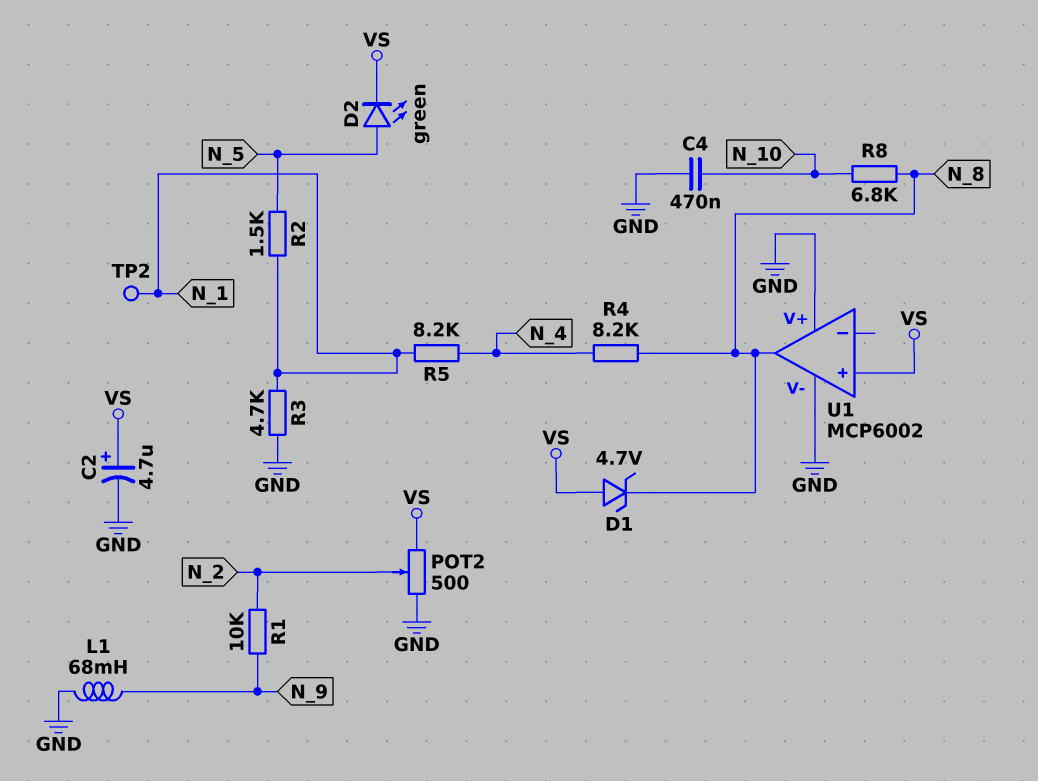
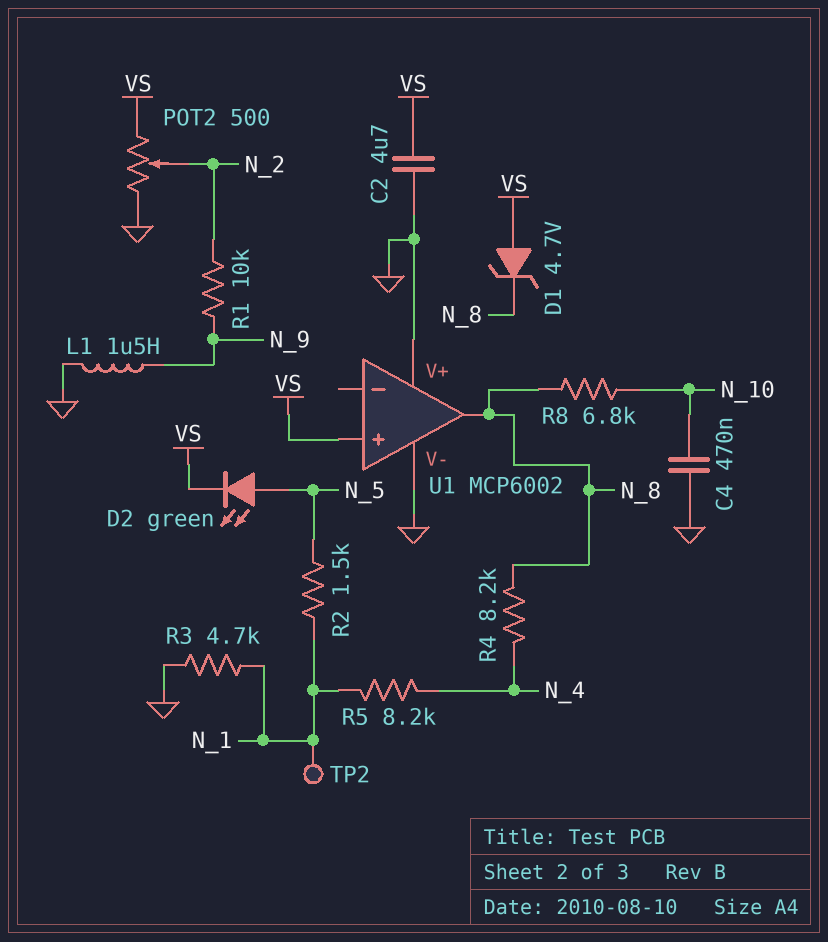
C2: 4.7uF (plus VS, minus GND) -> 4.7uF (GND, VS)
L1: 68mH (GND, N_9) -> 1.5uH (GND, N_9)

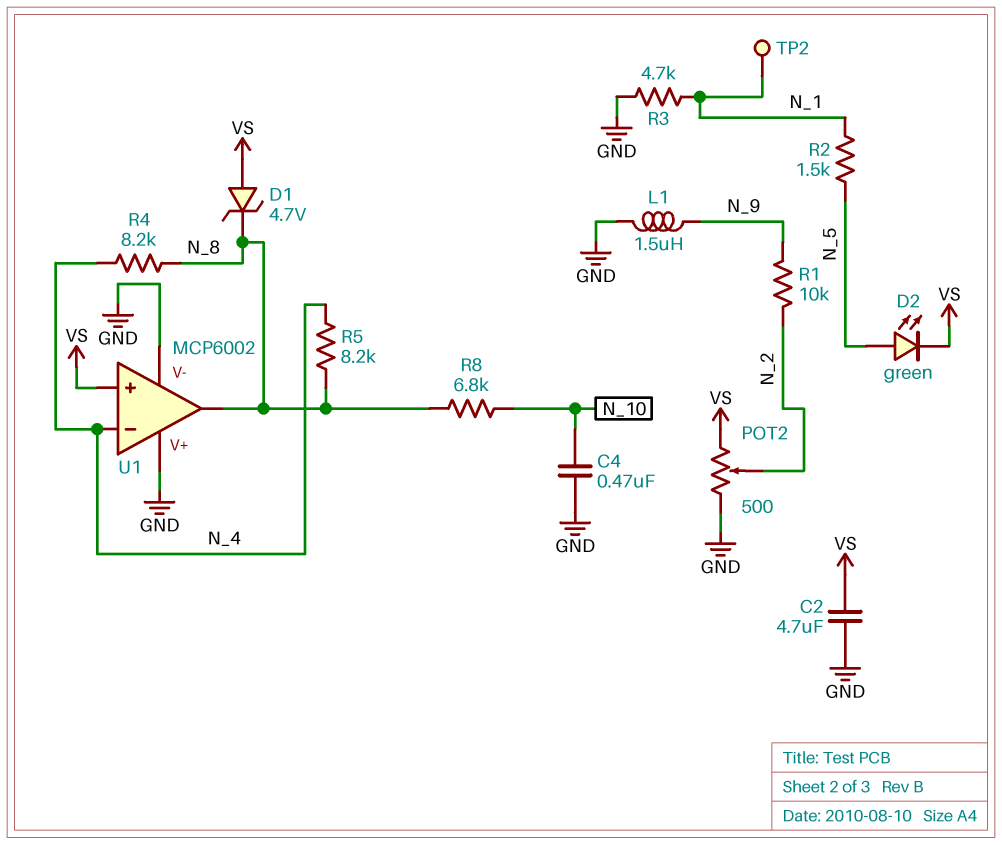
R5: 8.2k (N_1, N_4) -> 8.2k (N_4, N_8)
U1 pin in-: none -> N_4

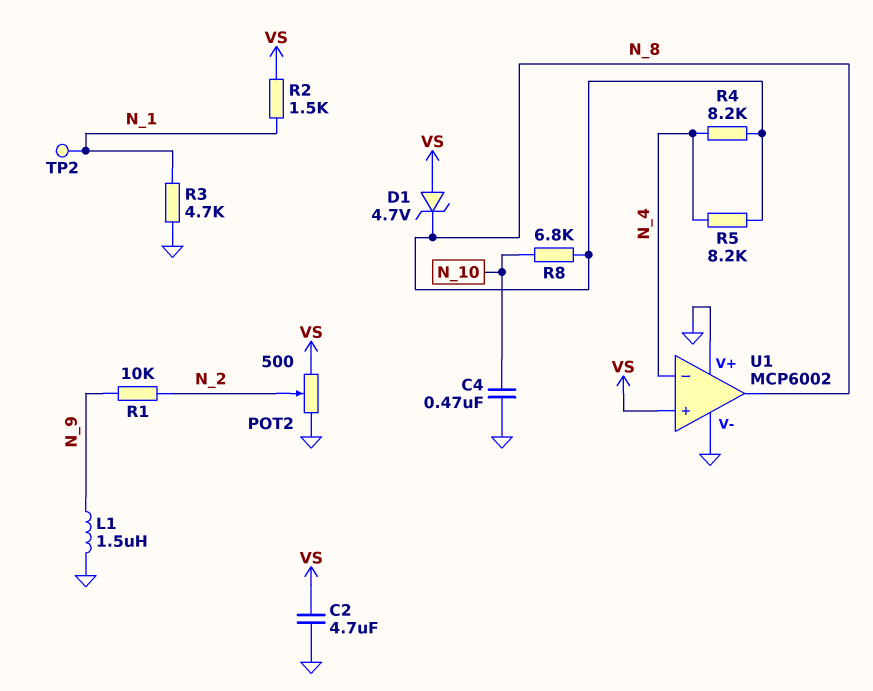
D2: LED green (A N_5, K VS) -> none
R2: 1.5k (N_1, N_5) -> 1.5k (N_1, VS)

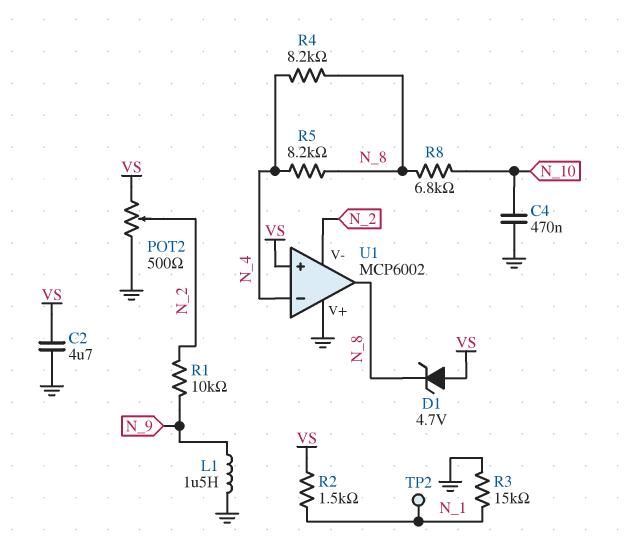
R3: 4.7k (GND, N_1) -> 15k (GND, N_1)
U1 pin V-: GND -> N_2

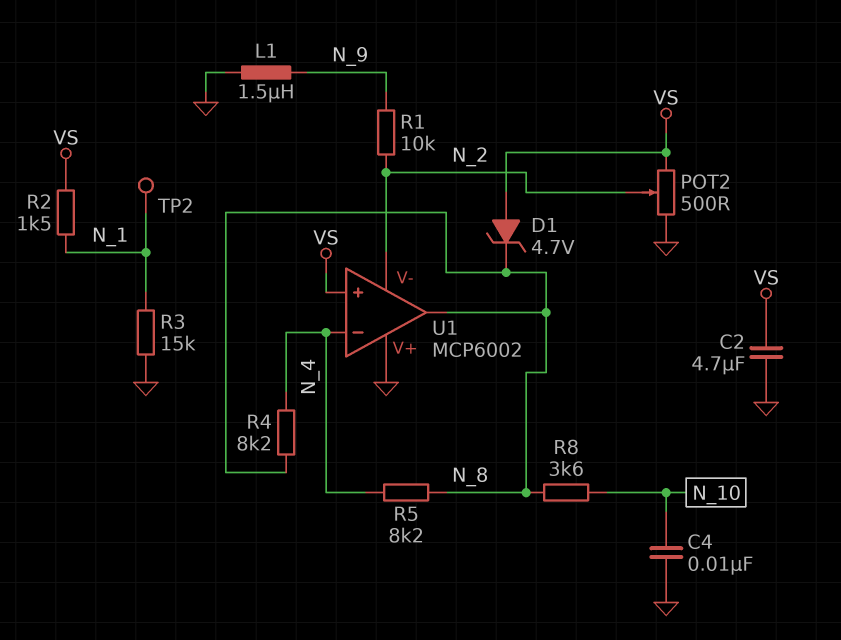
C4: 470nF (GND, N_10) -> 10nF (GND, N_10)
R8: 6.8k (N_8, N_10) -> 3.6k (N_8, N_10)

